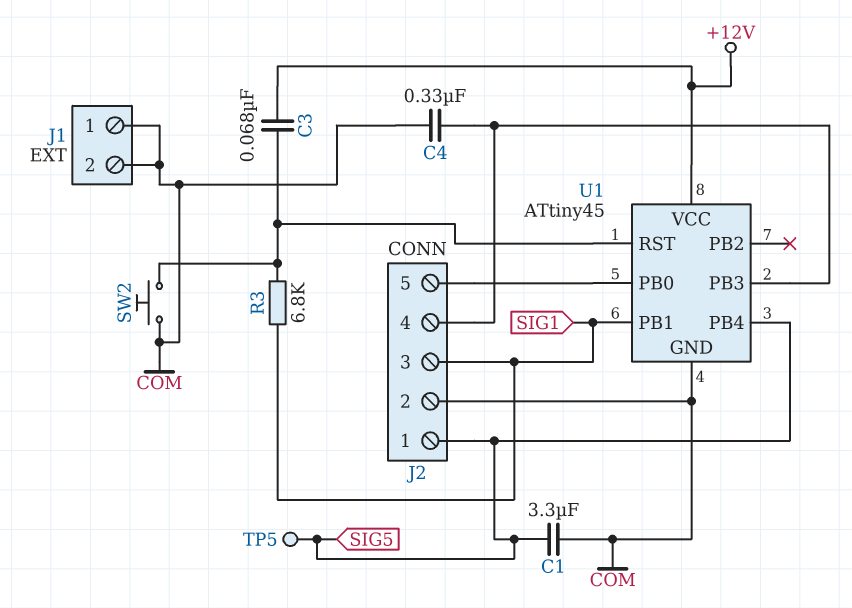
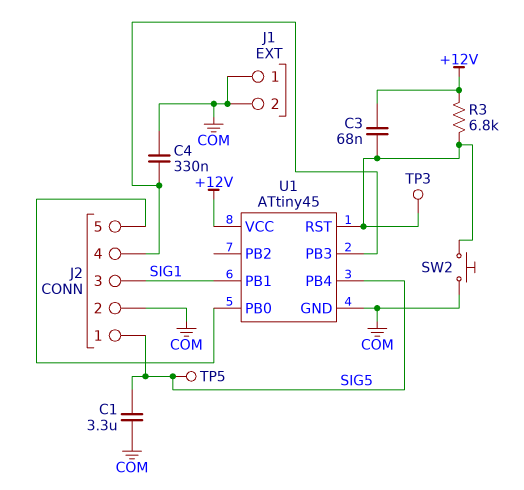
R3: 6.8k (SIG1, U1/RST) -> 6.8k (+12V, U1/RST)
TP3: none -> test point (U1/RST)

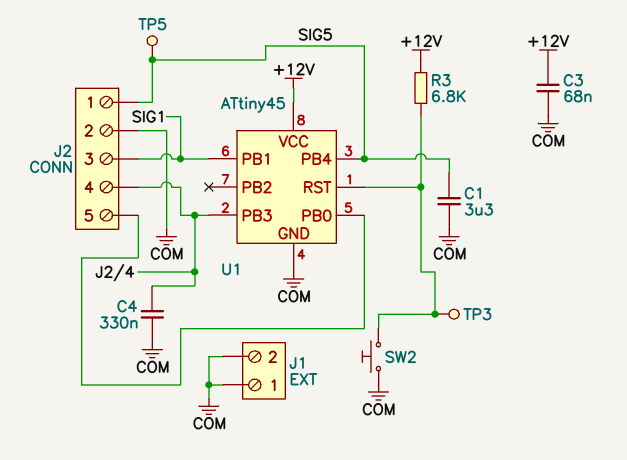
C3: 68nF (+12V, U1/RST) -> 68nF (+12V, COM)

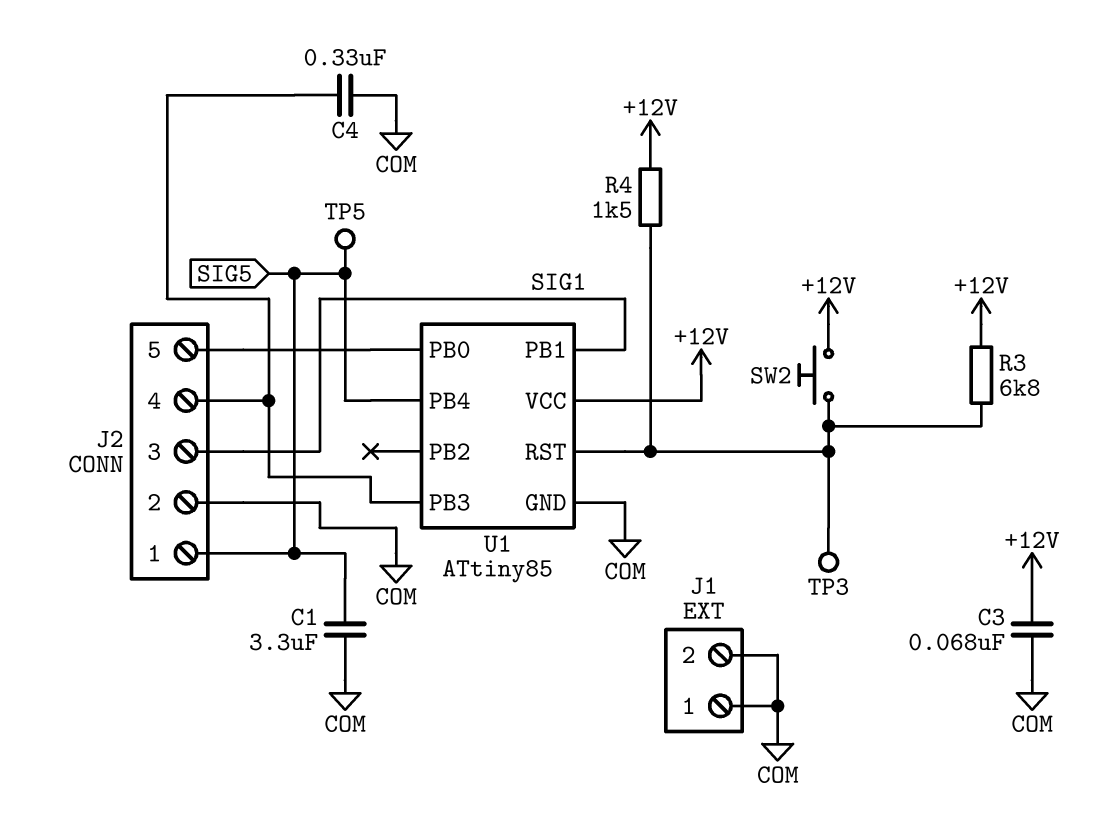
R4: none -> 1.5k (+12V, U1/RST)
SW2: button (COM, U1/RST) -> button (+12V, U1/RST)
U1: ATtiny45 -> ATtiny85

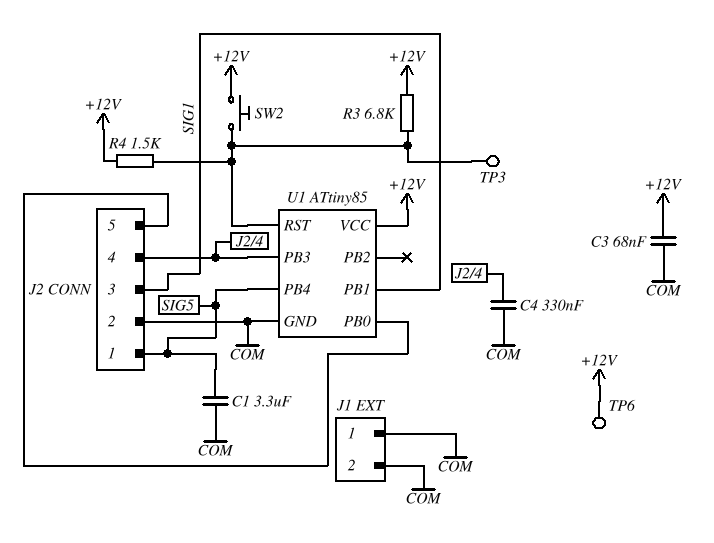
TP5: test point (SIG5) -> none
TP6: none -> test point (+12V)

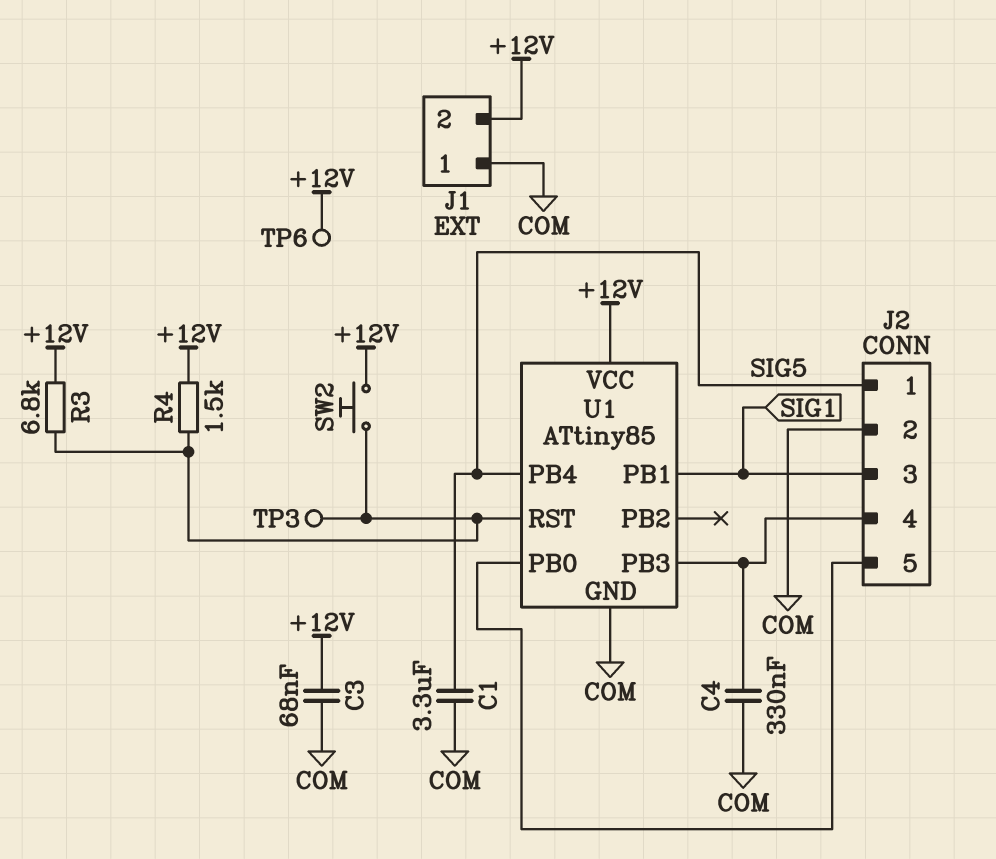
J1 pin 2: COM -> +12V

